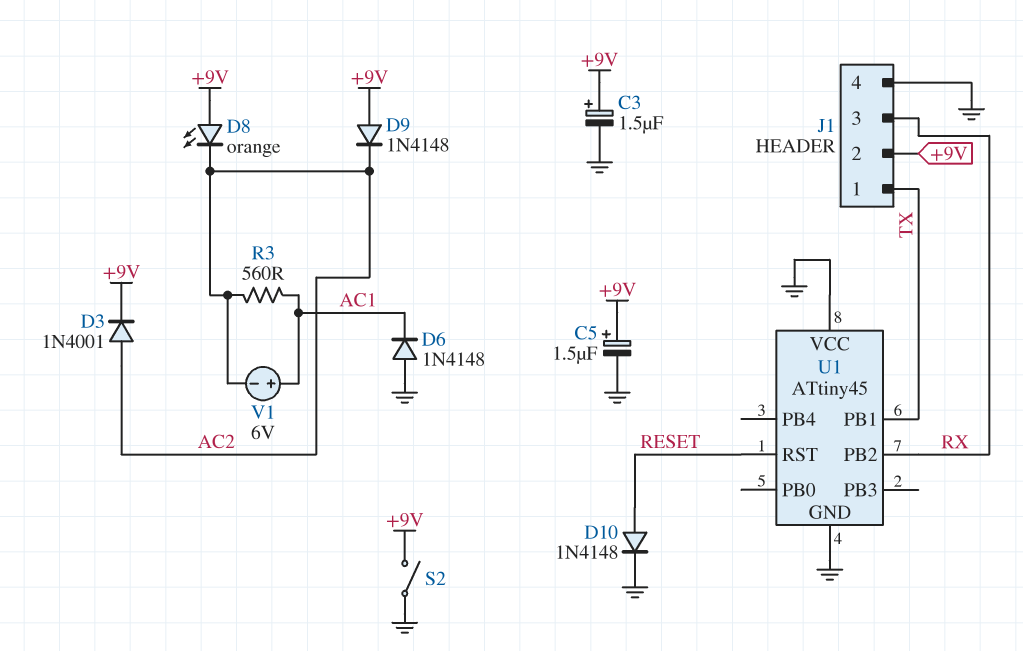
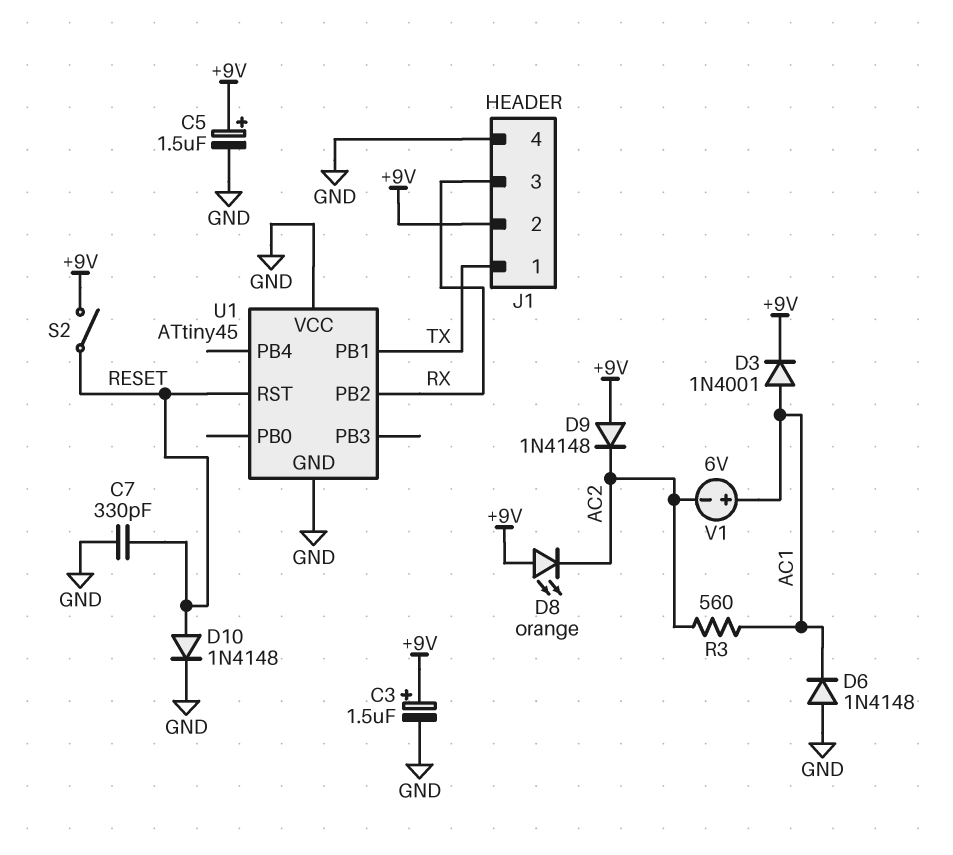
C7: none -> 330pF (GND, RESET)
D3: diode 1N4001 (A AC2, K +9V) -> diode 1N4001 (A AC1, K +9V)
S2: switch (+9V, GND) -> switch (+9V, RESET)

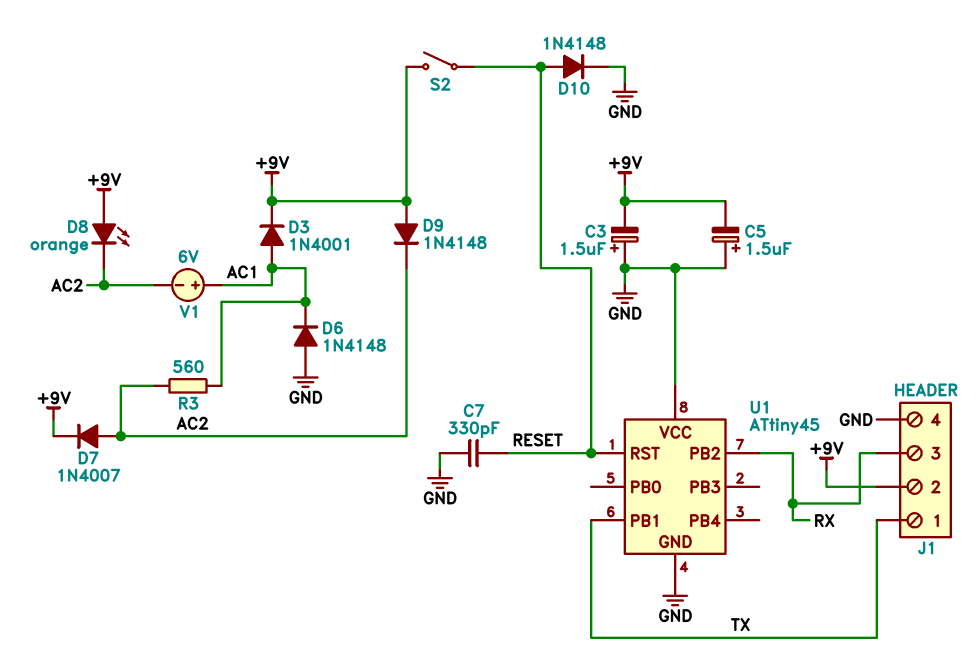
C3: 1.5uF (plus +9V, minus GND) -> 1.5uF (plus GND, minus +9V)
C5: 1.5uF (plus +9V, minus GND) -> 1.5uF (plus GND, minus +9V)
D7: none -> diode 1N4007 (A AC2, K +9V)

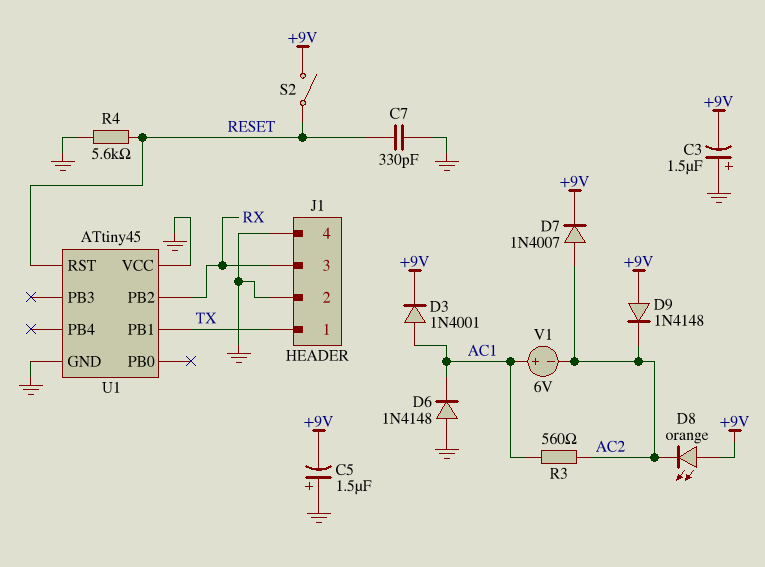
D10: diode 1N4148 (A RESET, K GND) -> none
J1 pin 2: +9V -> GND
R4: none -> 5.6k (GND, RESET)

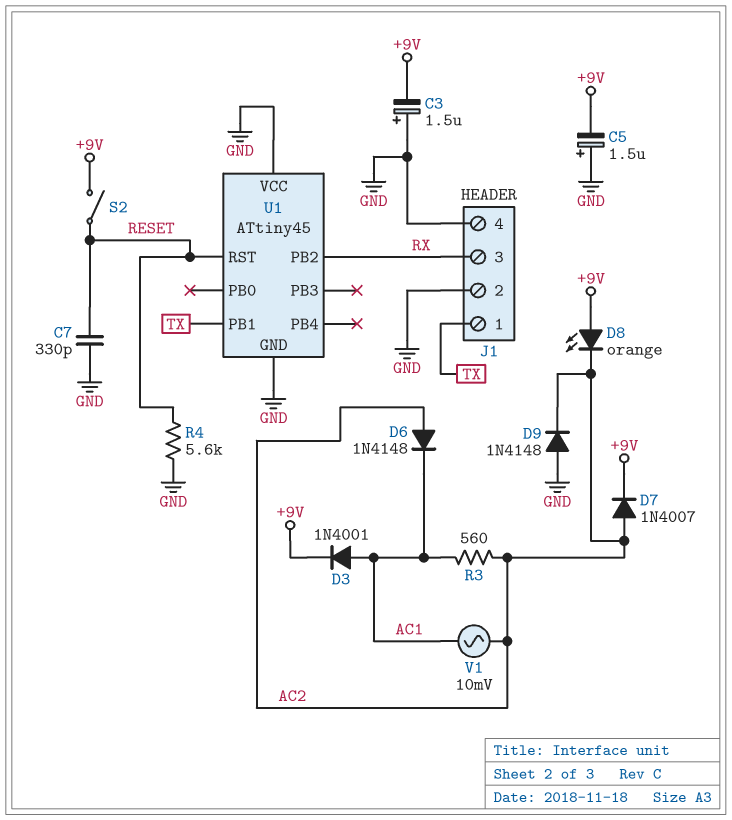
D6: diode 1N4148 (A GND, K AC1) -> diode 1N4148 (A AC2, K AC1)
D9: diode 1N4148 (A +9V, K AC2) -> diode 1N4148 (A GND, K AC2)
V1: 6V (plus AC1, minus AC2) -> AC 10mV (AC1, AC2)

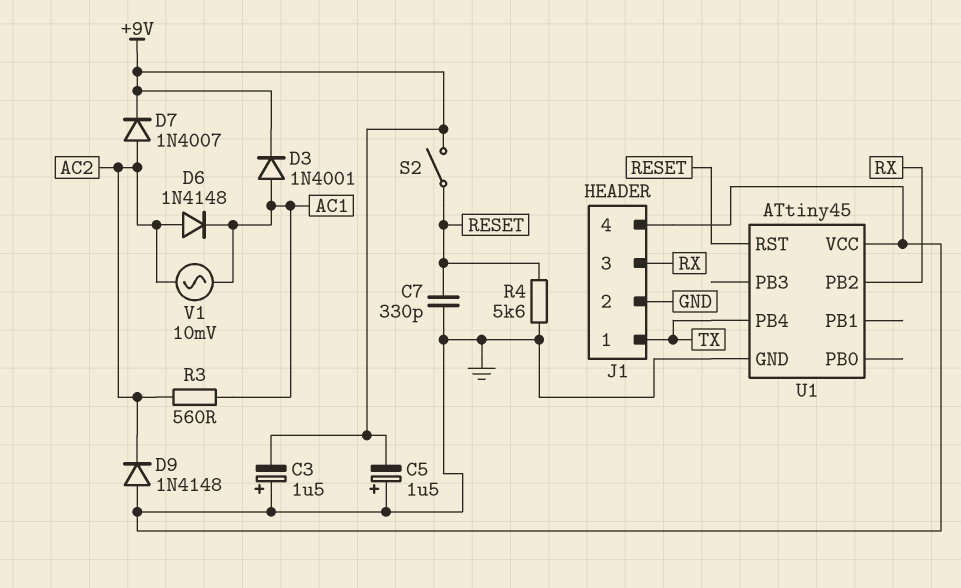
D8: LED orange (A +9V, K AC2) -> none
U1 pin PB1: TX -> none
U1 pin PB4: none -> TX

